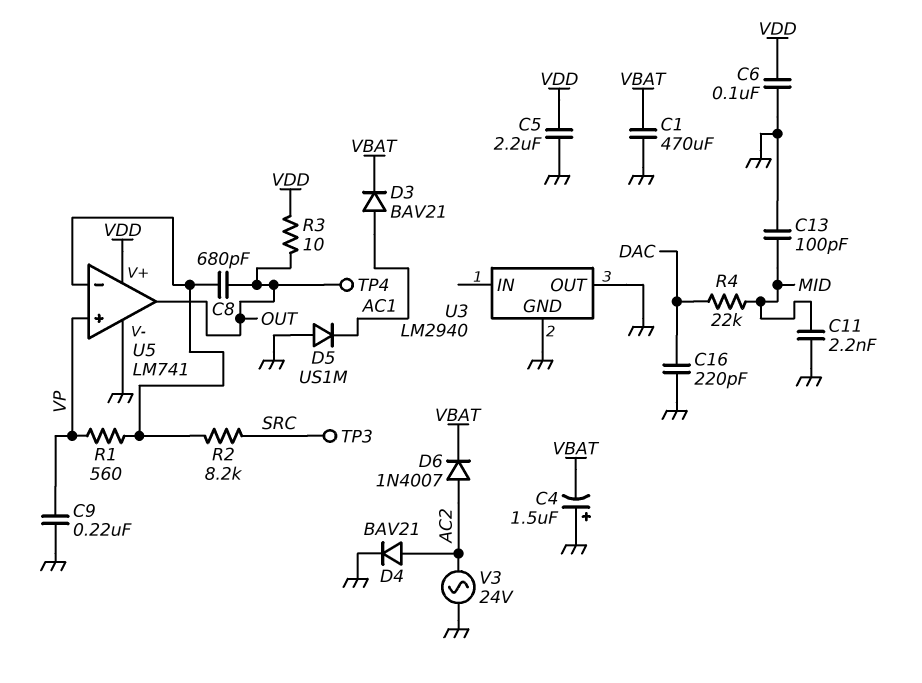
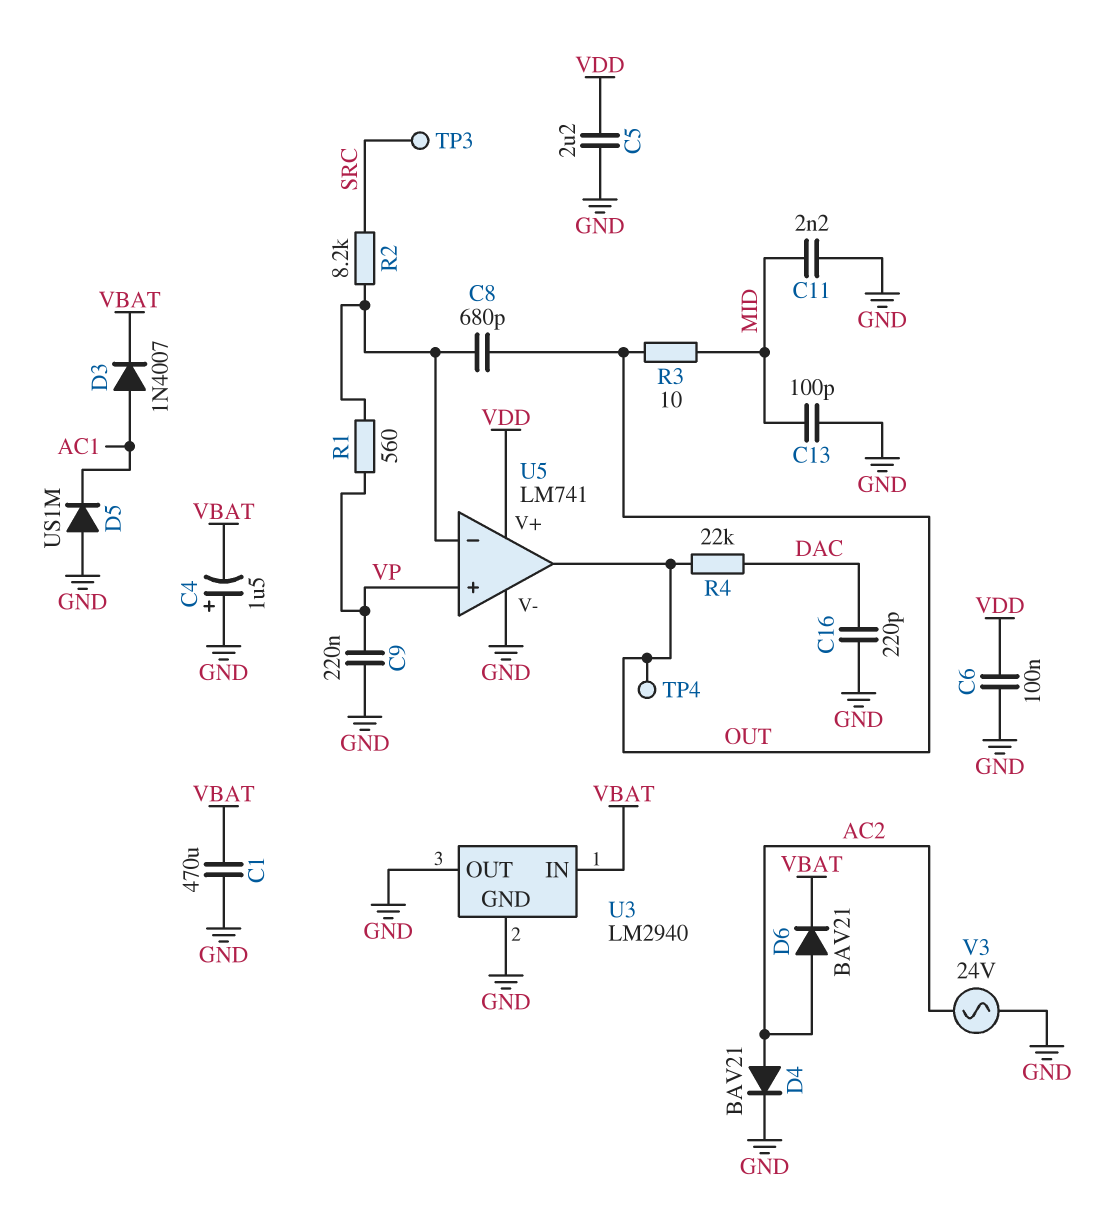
D3: diode BAV21 (A AC1, K VBAT) -> diode 1N4007 (A AC1, K VBAT)
D6: diode 1N4007 (A AC2, K VBAT) -> diode BAV21 (A AC2, K VBAT)
R3: 10 (OUT, VDD) -> 10 (MID, OUT)
R4: 22k (DAC, MID) -> 22k (DAC, OUT)
U3 pin IN: none -> VBAT

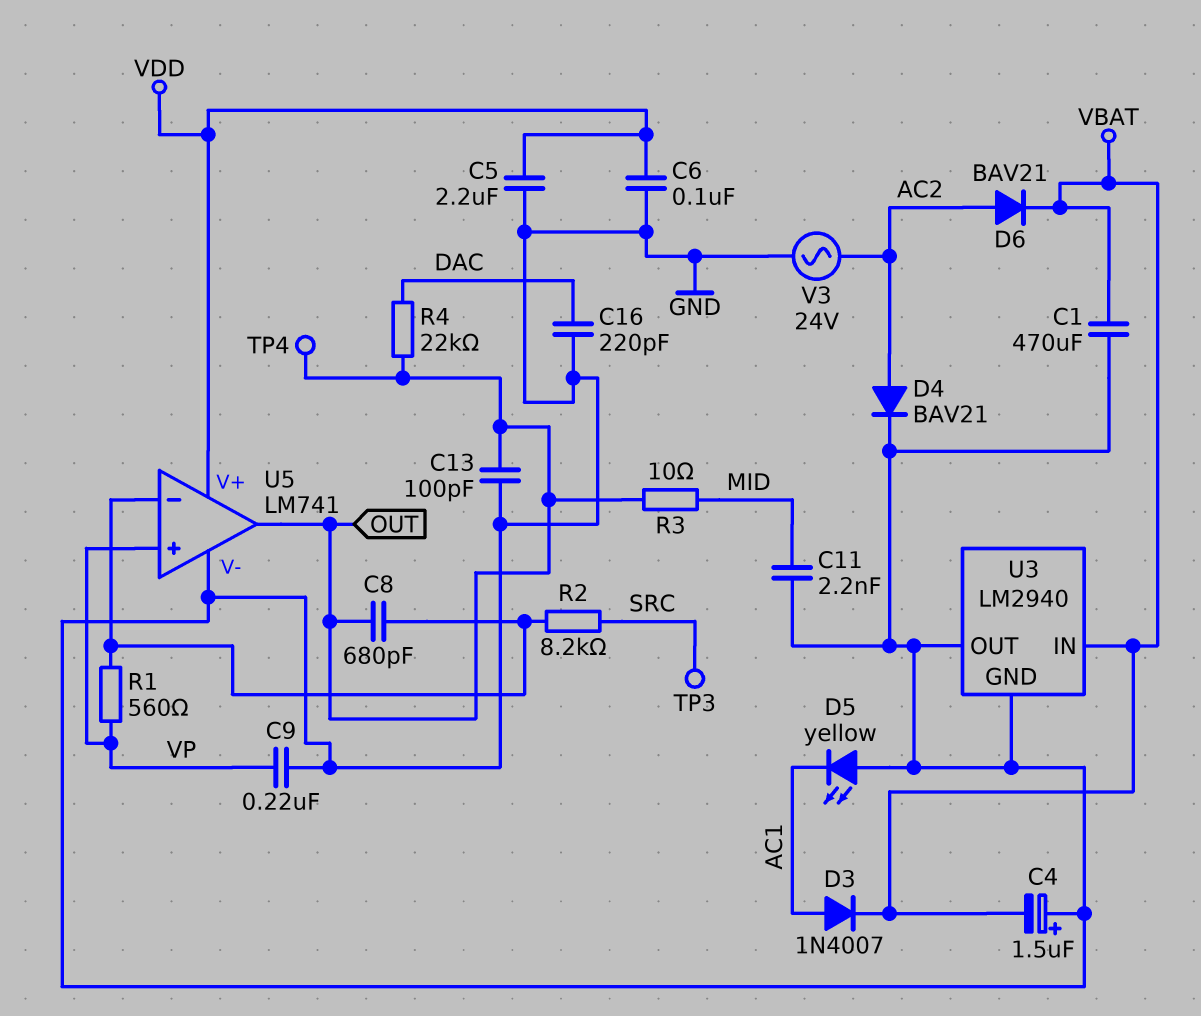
C13: 100pF (GND, MID) -> 100pF (GND, OUT)
D5: diode US1M (A GND, K AC1) -> LED yellow (A GND, K AC1)

